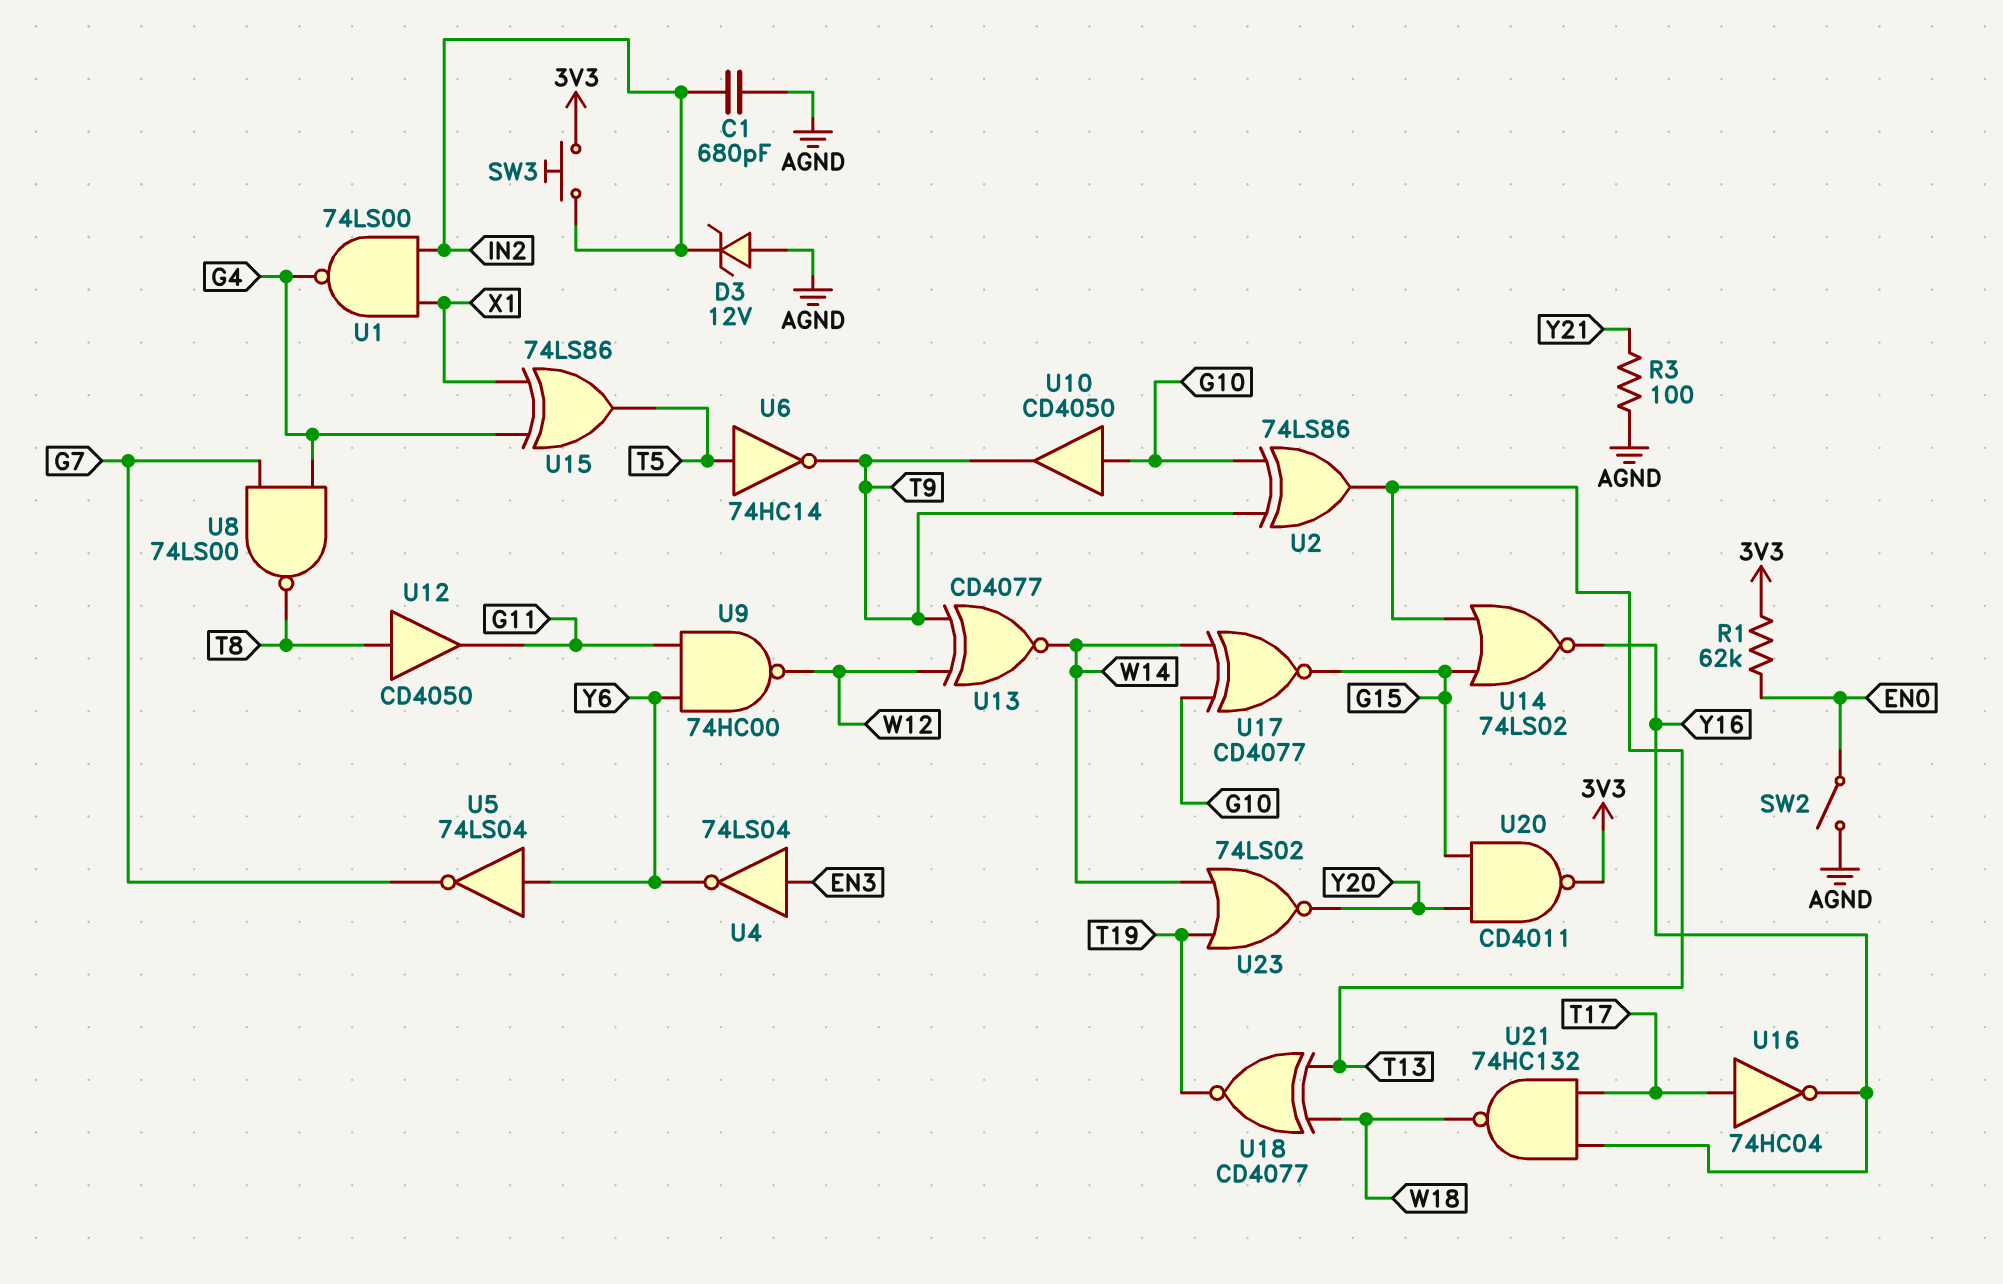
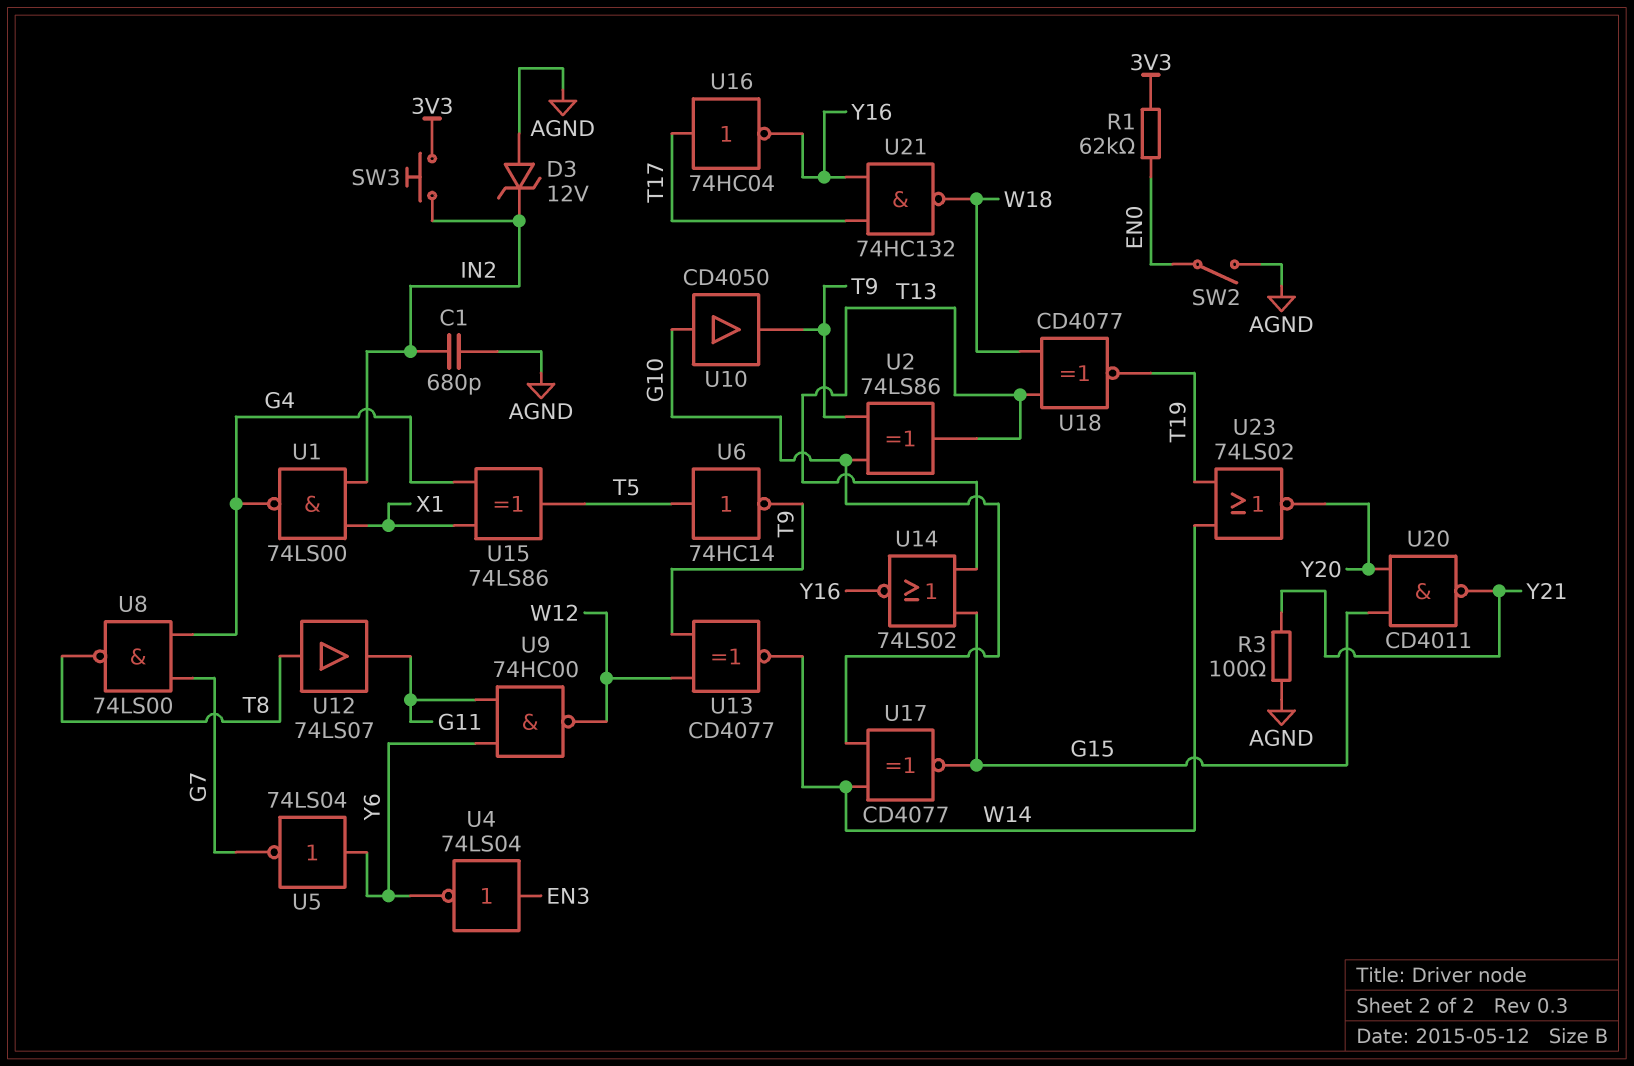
U12: buffer CD4050 (in T8, out G11) -> buffer 74LS07 (in T8, out G11)
U20: NAND CD4011 (in G15, in Y20, out 3V3) -> NAND CD4011 (in G15, in Y20, out Y21)

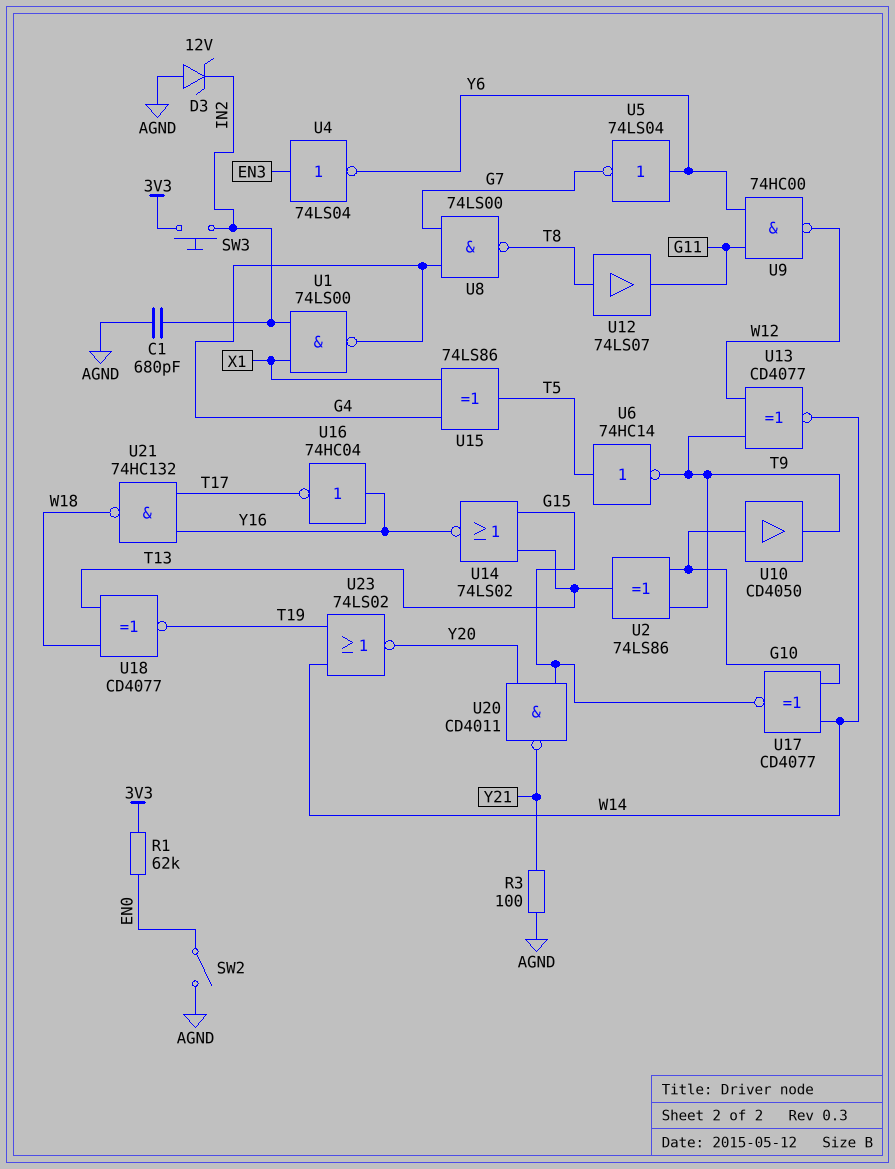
U16: NOT 74HC04 (in T17, out Y16) -> NOT 74HC04 (in Y16, out T17)

